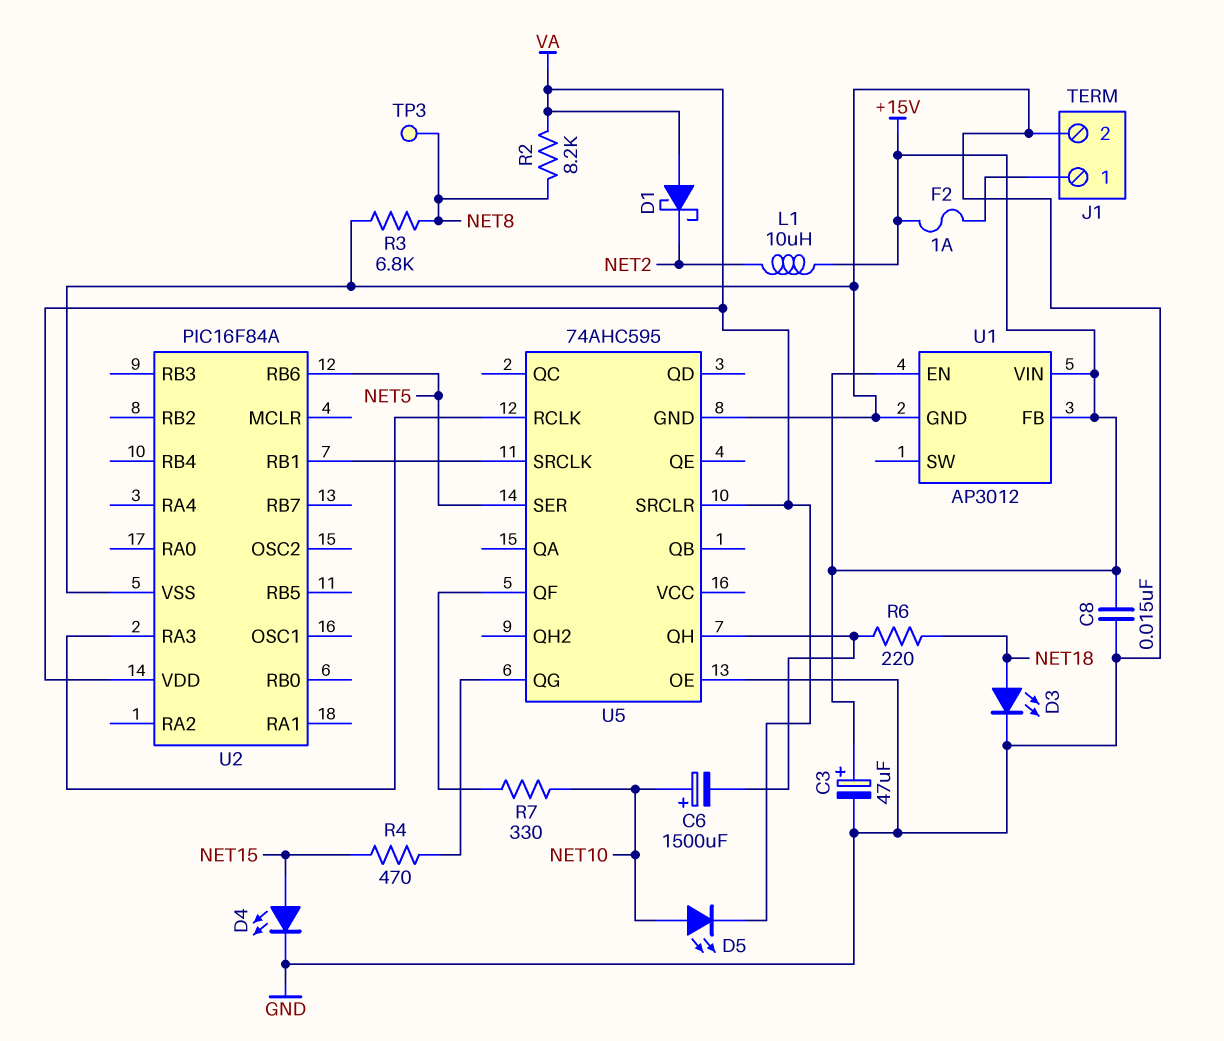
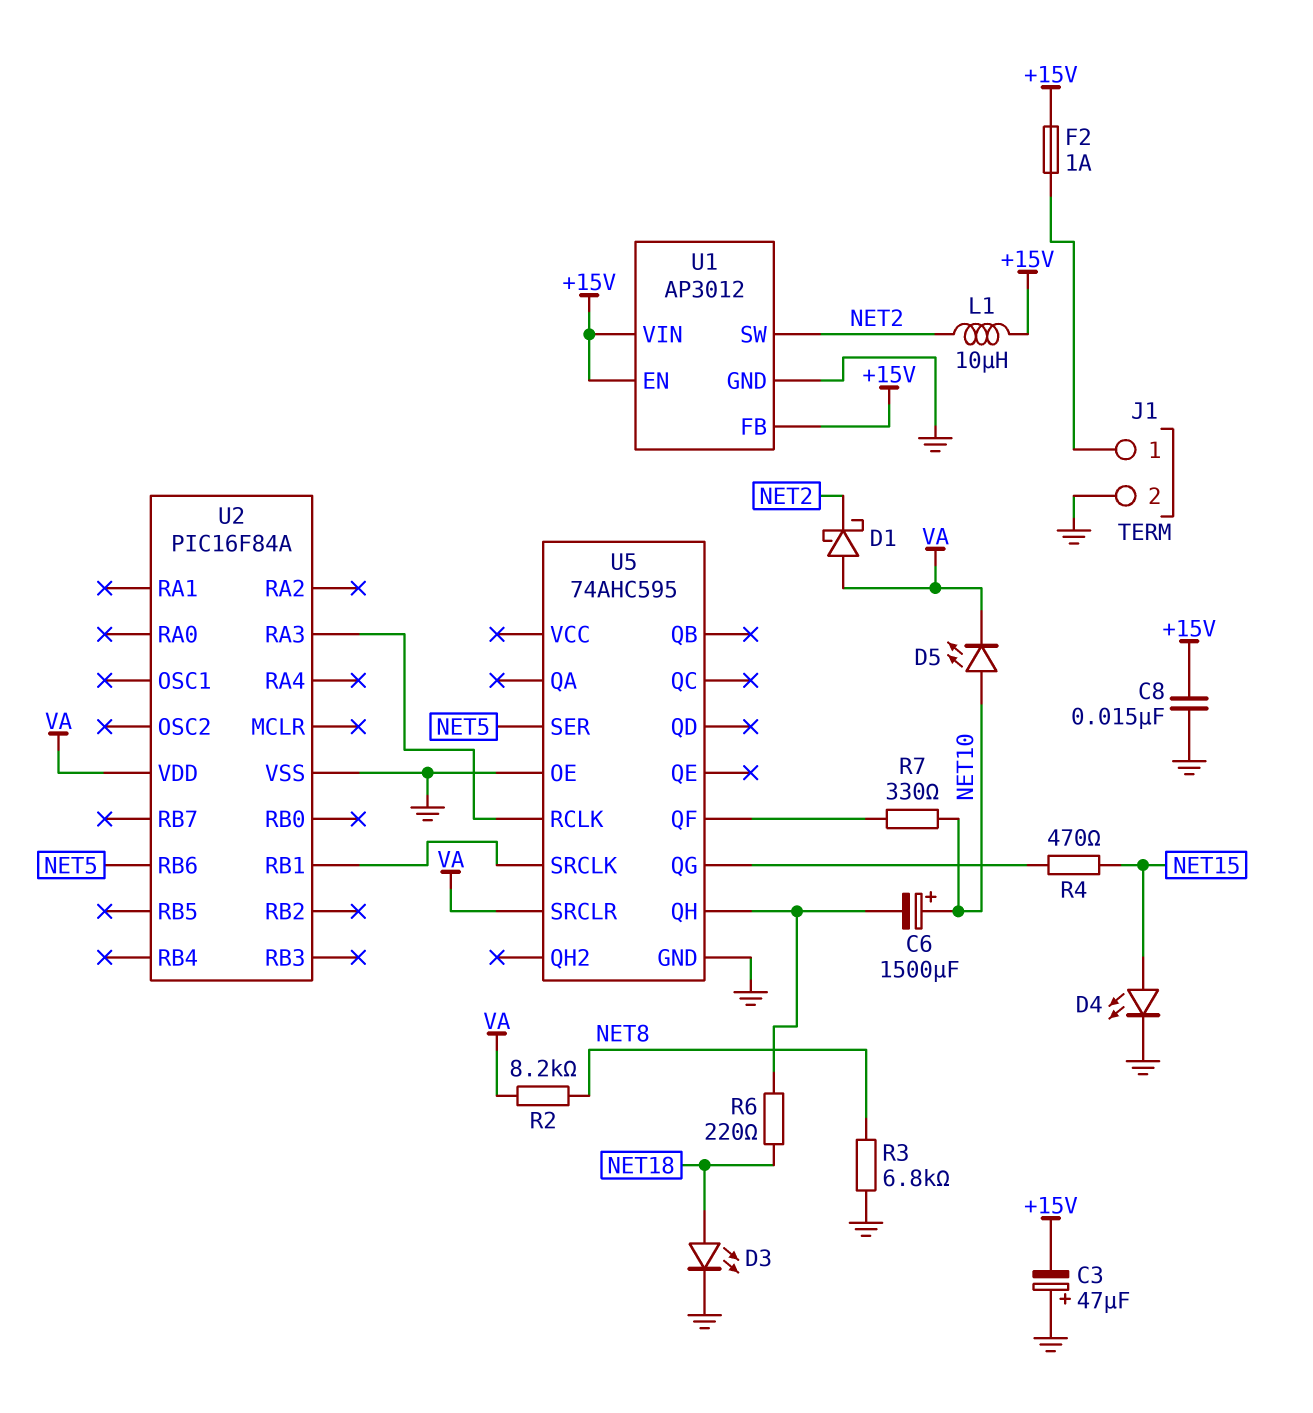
C3: 47uF (plus +15V, minus GND) -> 47uF (plus GND, minus +15V)
TP3: test point (NET8) -> none
U1 pin SW: none -> NET2

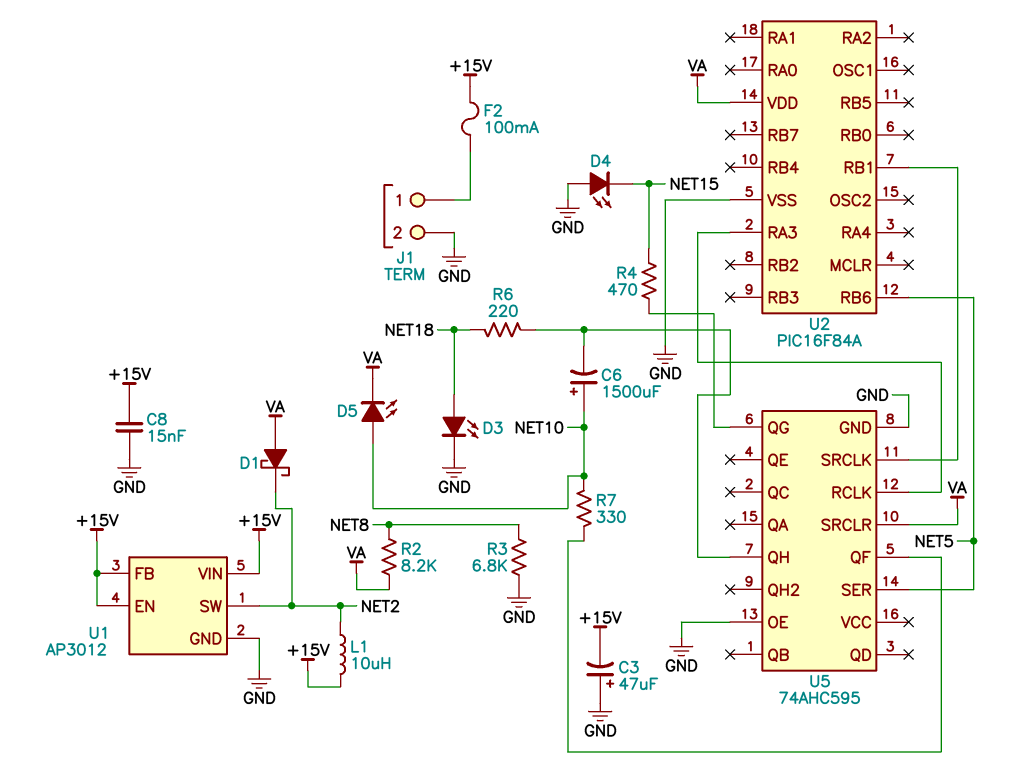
D4: LED (A NET15, K GND) -> LED (A GND, K NET15)
F2: 1A (+15V, J1/1) -> 100mA (+15V, J1/1)

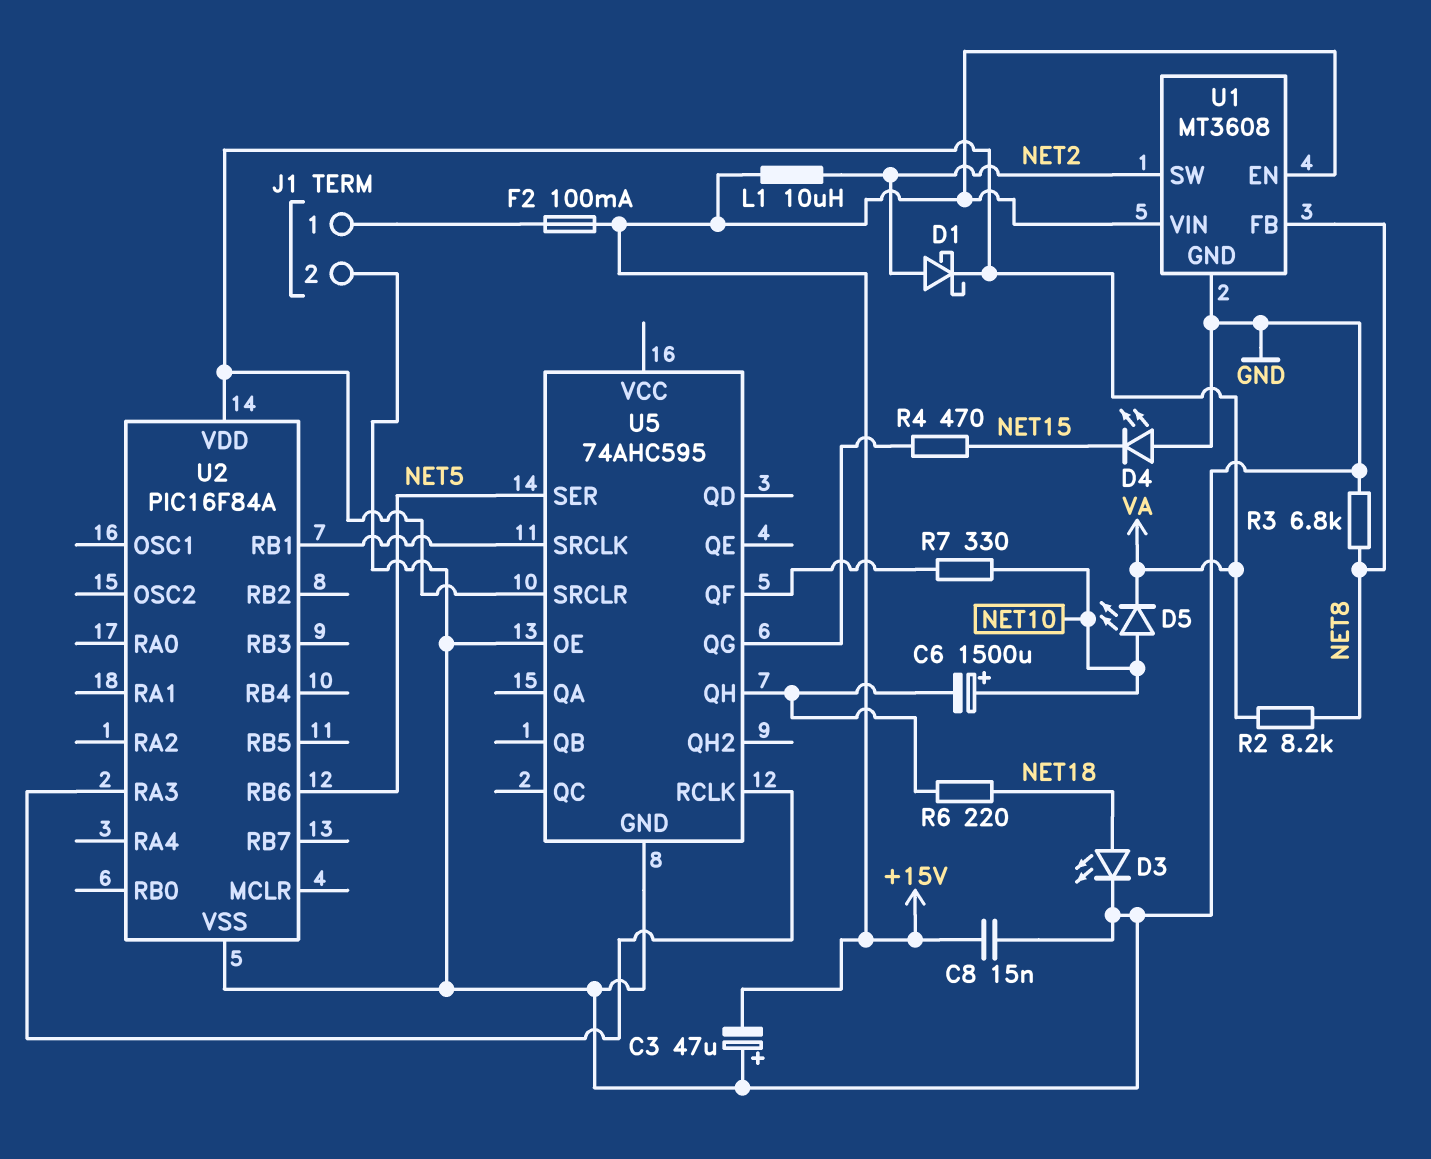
D1: schottky (A VA, K NET2) -> schottky (A NET2, K VA)
U1: AP3012 -> MT3608
U1 pin FB: +15V -> NET8

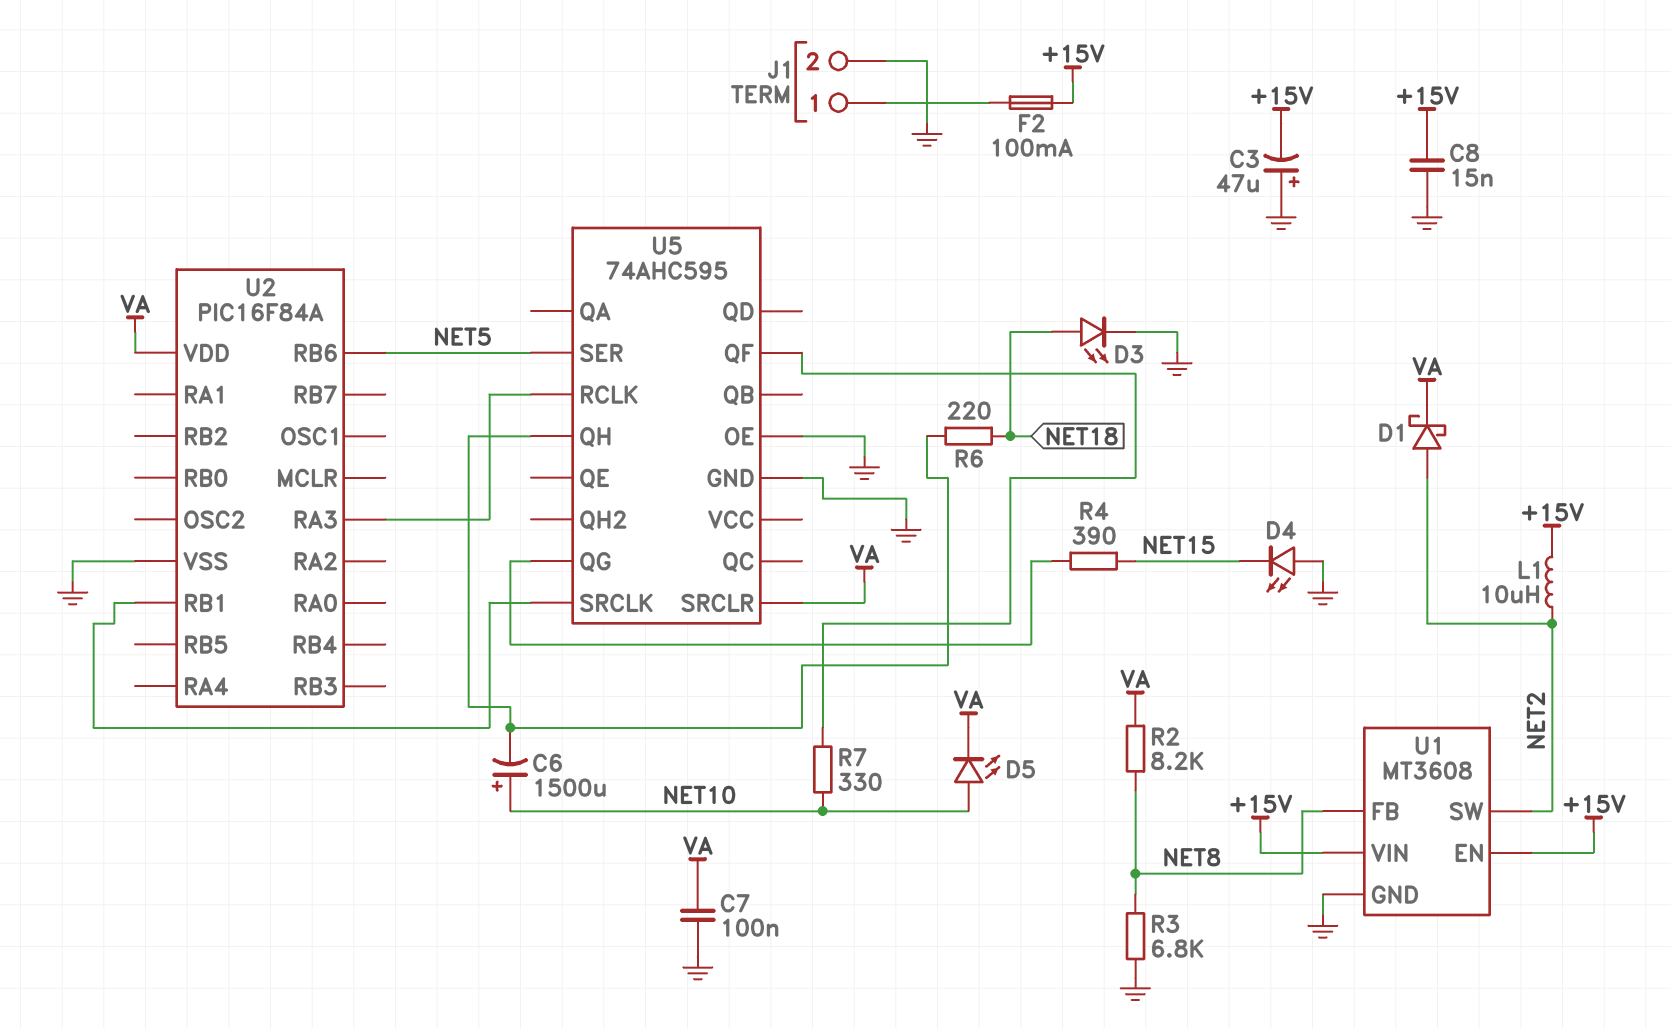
C7: none -> 100nF (GND, VA)
R4: 470 (NET15, U5/QG) -> 390 (NET15, U5/QG)

